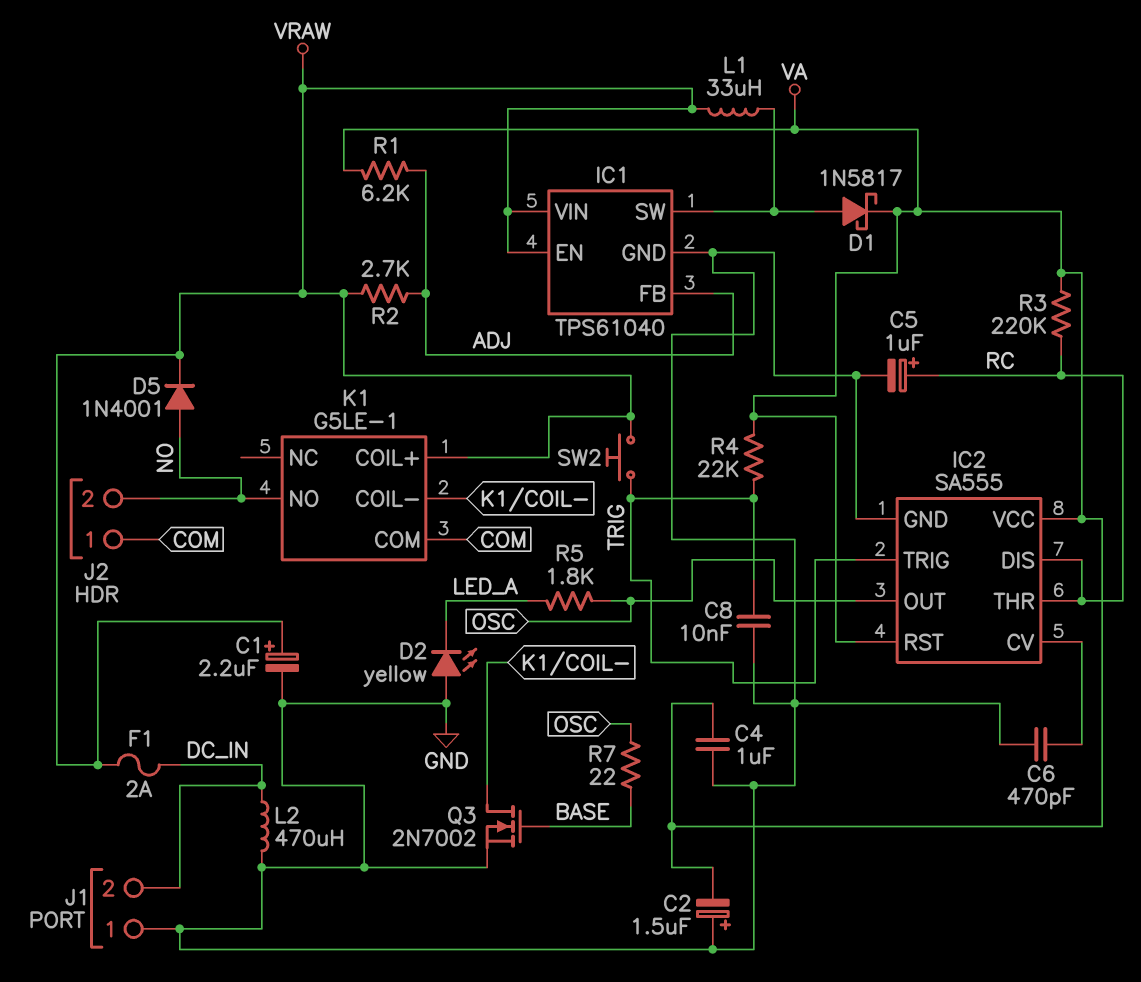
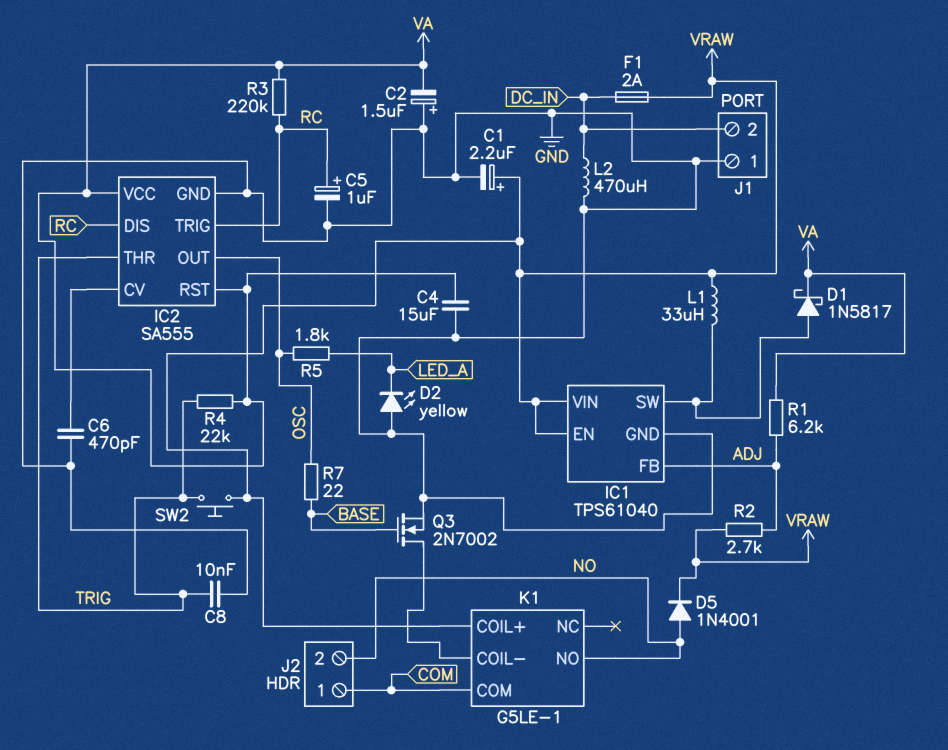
C4: 1uF (GND, VA) -> 15uF (GND, VA)
IC2 pin THR: RC -> TRIG
IC2 pin TRIG: TRIG -> RC

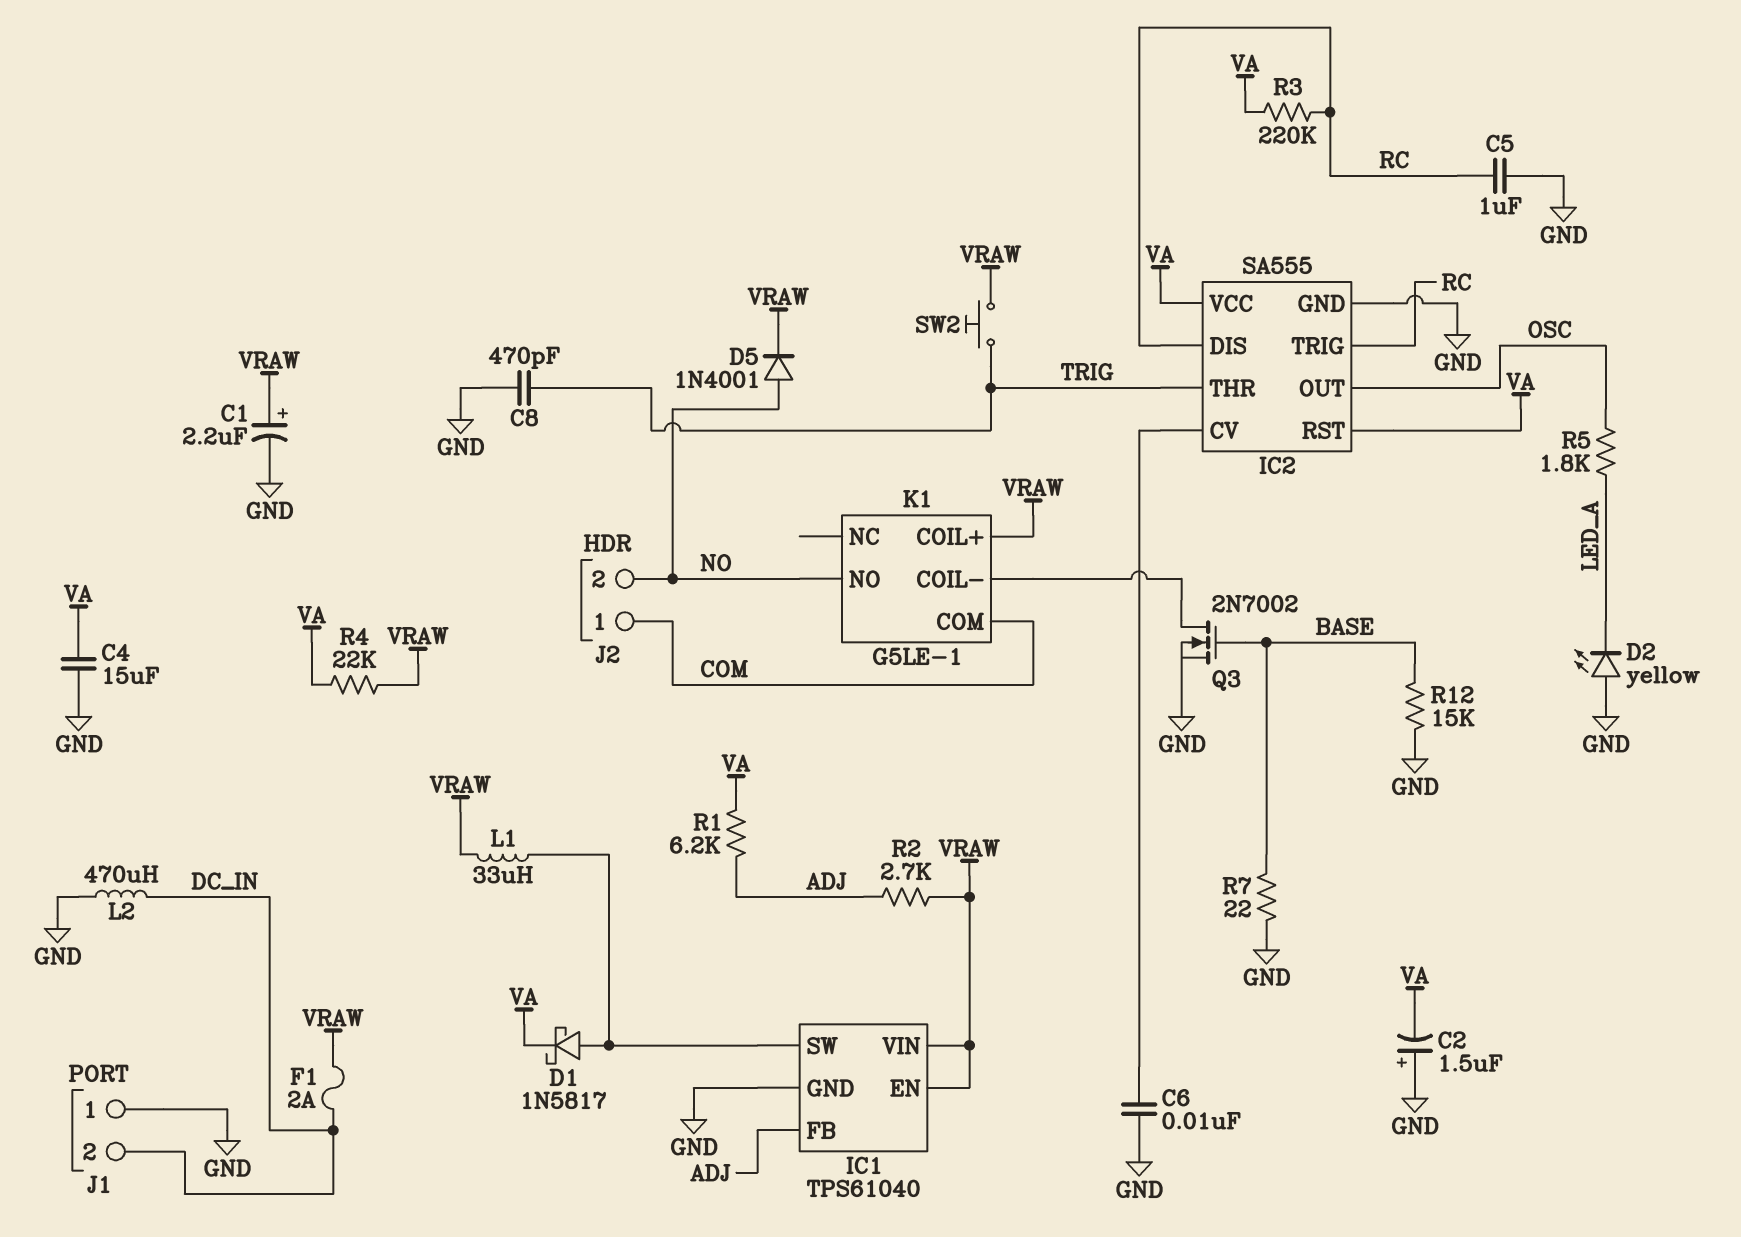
C5: 1uF (plus RC, minus GND) -> 1uF (GND, RC)
C6: 470pF (GND, IC2/CV) -> 10nF (GND, IC2/CV)
C8: 10nF (GND, TRIG) -> 470pF (GND, TRIG)
R4: 22k (TRIG, VA) -> 22k (VA, VRAW)
R7: 22 (BASE, OSC) -> 22 (BASE, GND)
R12: none -> 15k (BASE, GND)

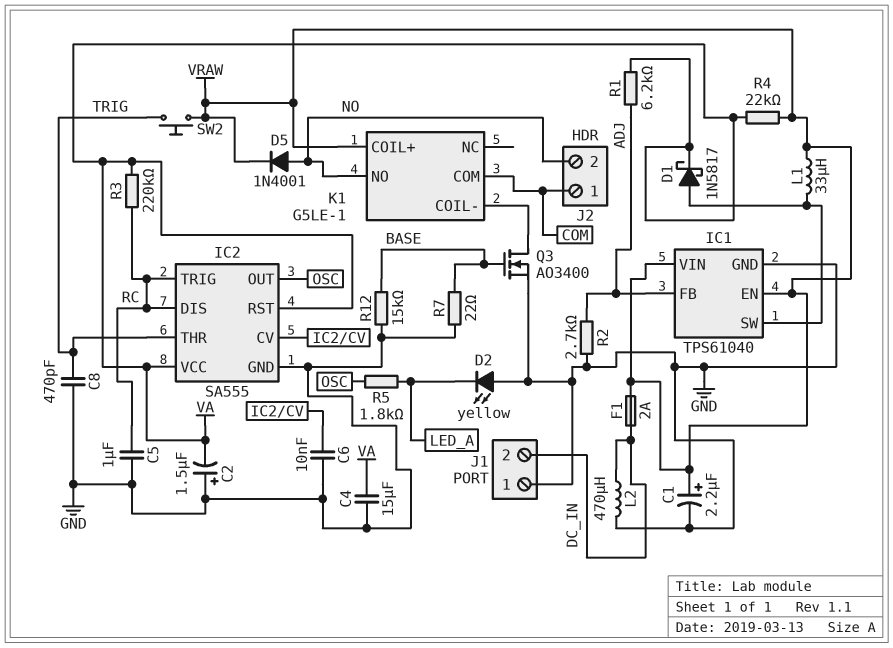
Q3: NMOS 2N7002 (G BASE, D K1/COIL-, S GND) -> NMOS AO3400 (G BASE, D K1/COIL-, S GND)
R2: 2.7k (ADJ, VRAW) -> 2.7k (ADJ, GND)

